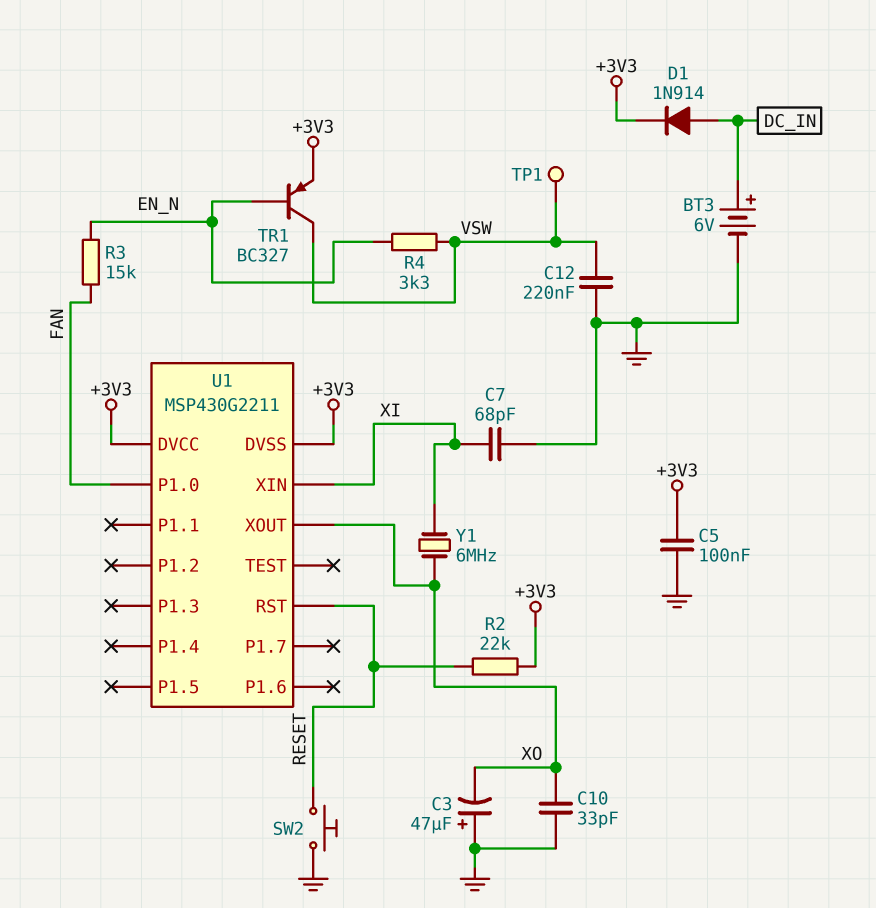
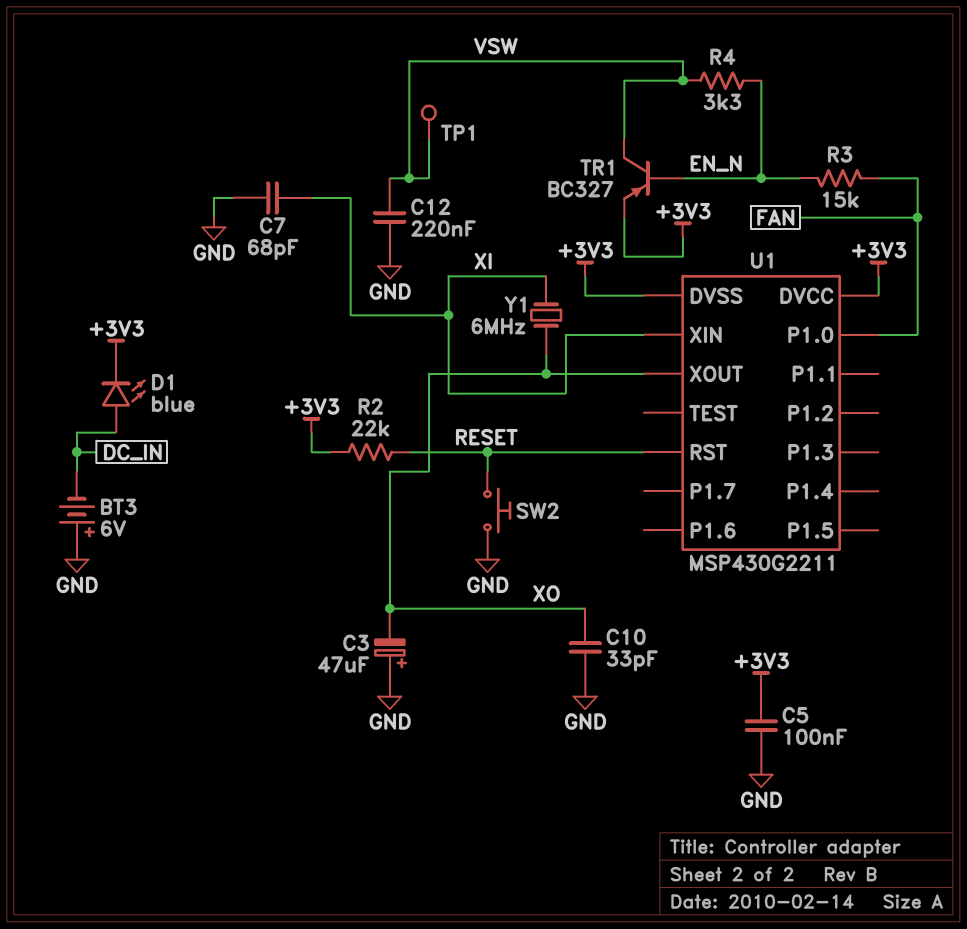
BT3: 6V (plus DC_IN, minus GND) -> 6V (plus GND, minus DC_IN)
D1: diode 1N914 (A DC_IN, K +3V3) -> LED blue (A DC_IN, K +3V3)

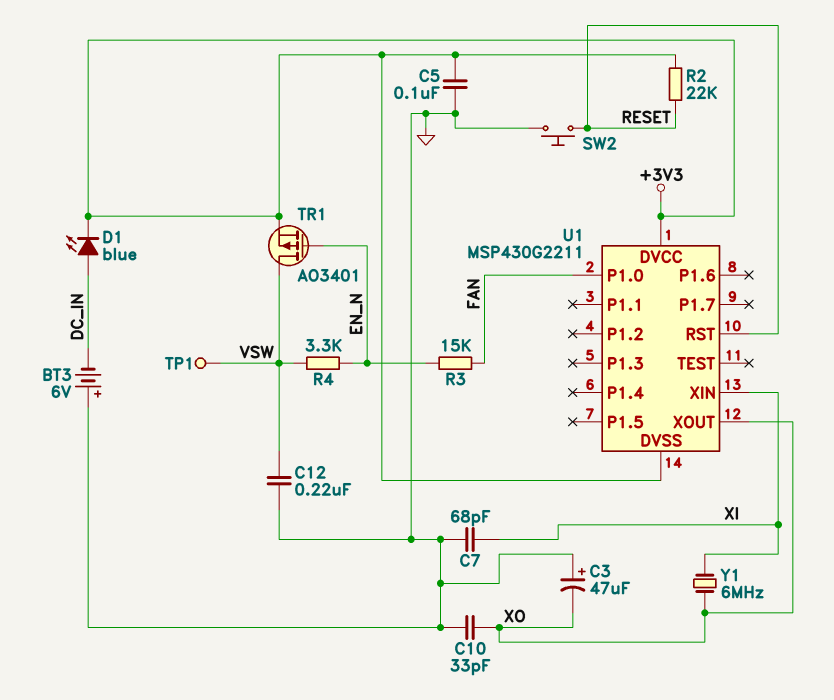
TR1: PNP BC327 (B EN_N, C VSW, E +3V3) -> PMOS AO3401 (G EN_N, D VSW, S +3V3)

